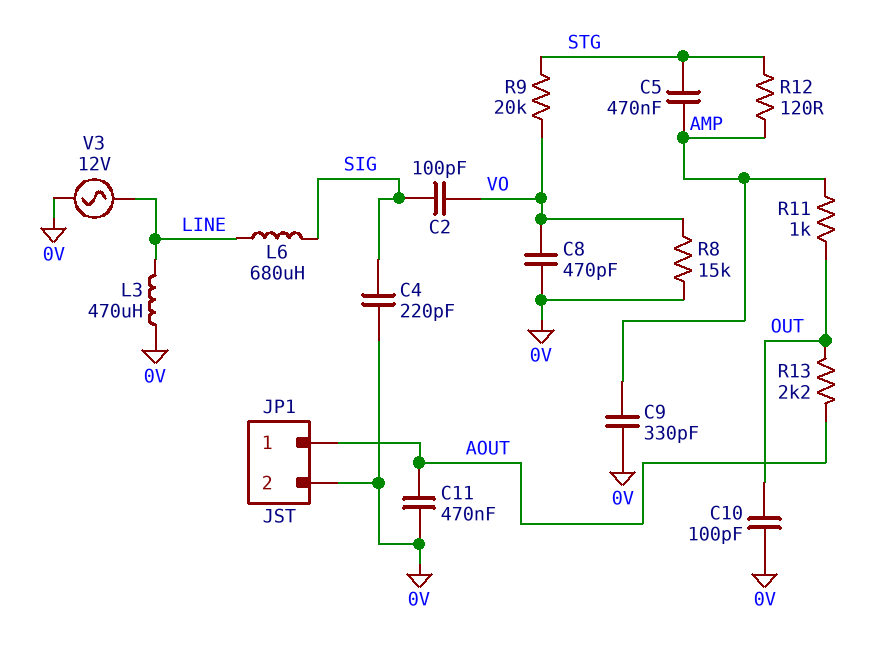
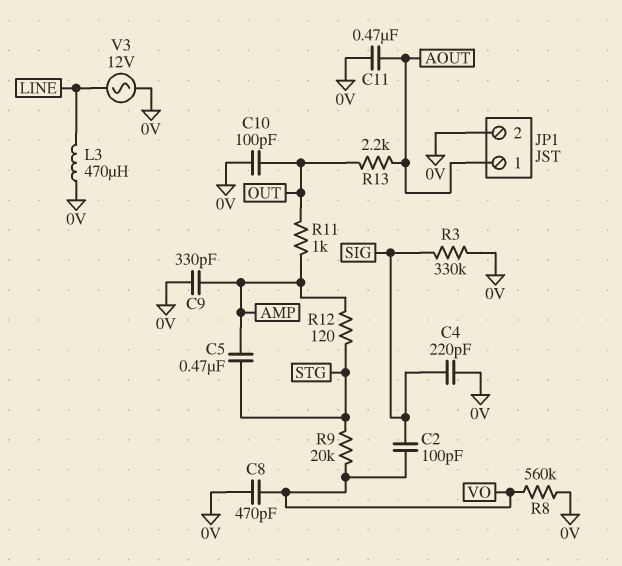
L6: 680uH (LINE, SIG) -> none
R3: none -> 330k (0V, SIG)
R8: 15k (0V, VO) -> 560k (0V, VO)

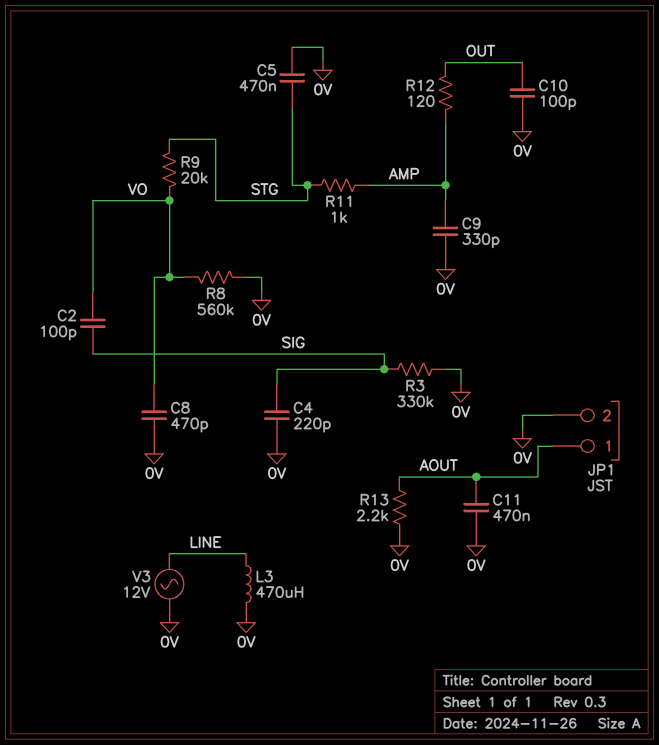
C5: 470nF (AMP, STG) -> 470nF (0V, STG)
R11: 1k (AMP, OUT) -> 1k (AMP, STG)
R12: 120 (AMP, STG) -> 120 (AMP, OUT)
R13: 2.2k (AOUT, OUT) -> 2.2k (0V, AOUT)

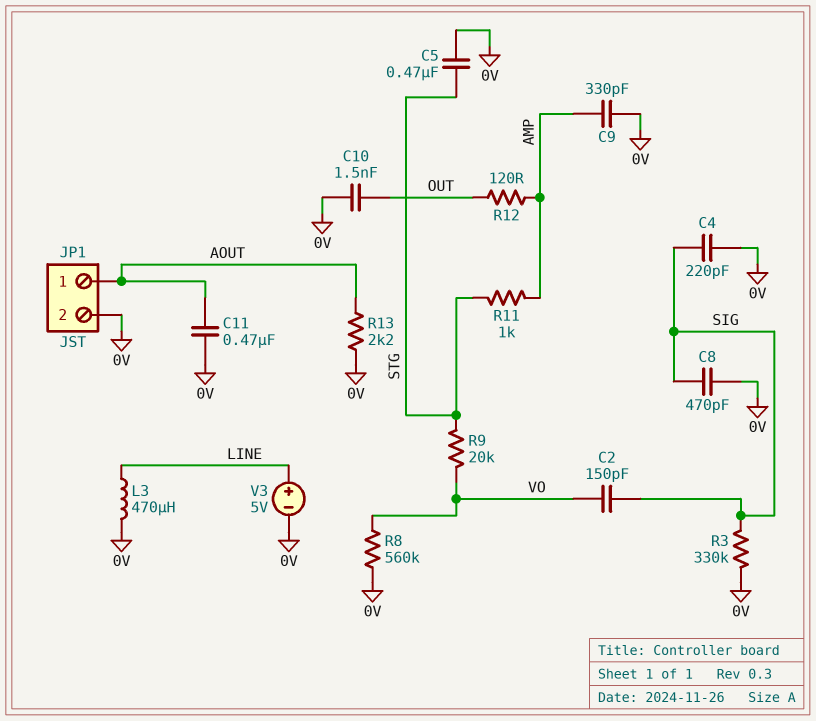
C2: 100pF (SIG, VO) -> 150pF (SIG, VO)
C8: 470pF (0V, VO) -> 470pF (0V, SIG)
C10: 100pF (0V, OUT) -> 1.5nF (0V, OUT)
V3: AC 12V (0V, LINE) -> 5V (plus LINE, minus 0V)

